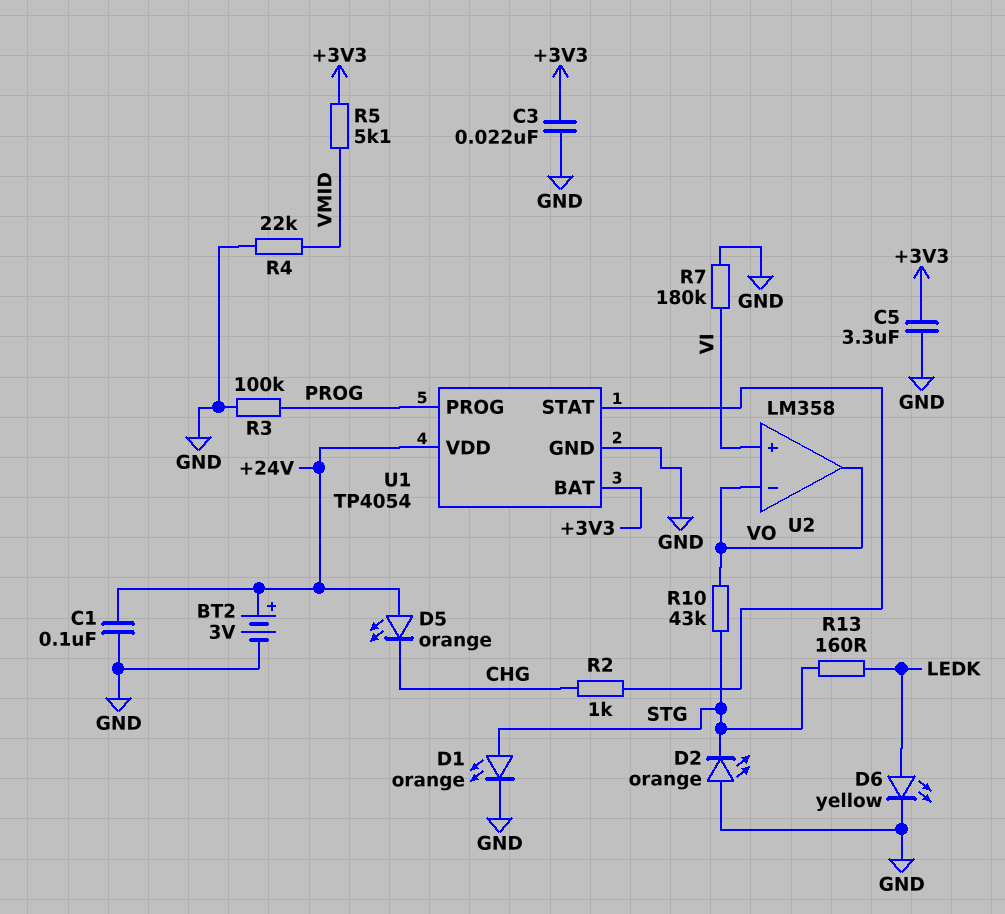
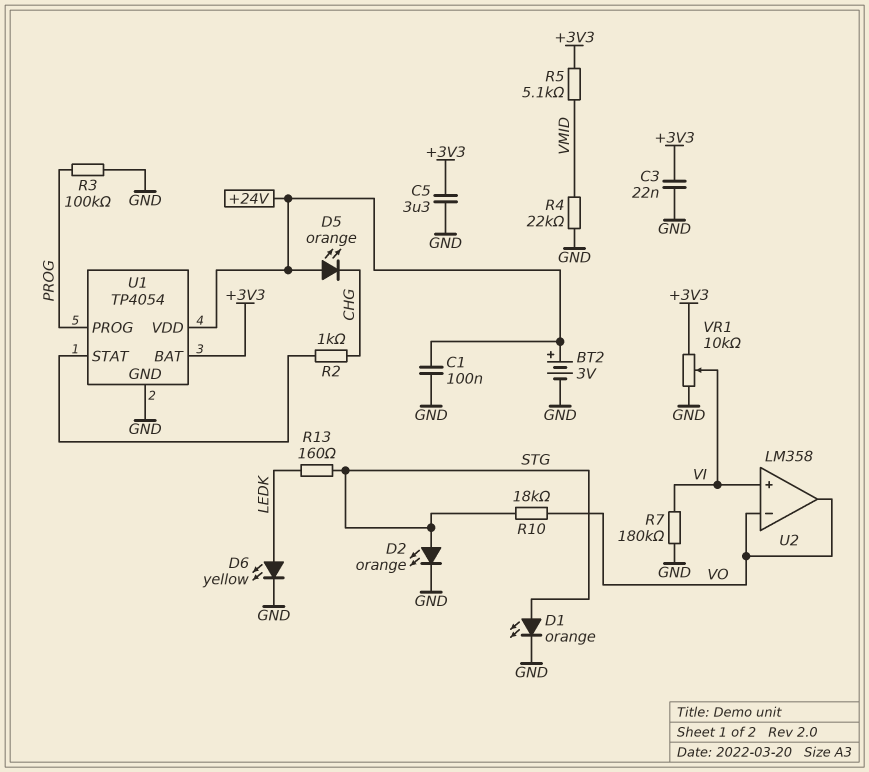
D2: LED orange (A GND, K STG) -> LED orange (A STG, K GND)
R10: 43k (STG, VO) -> 18k (STG, VO)
VR1: none -> 10k (+3V3, GND, wiper VI)

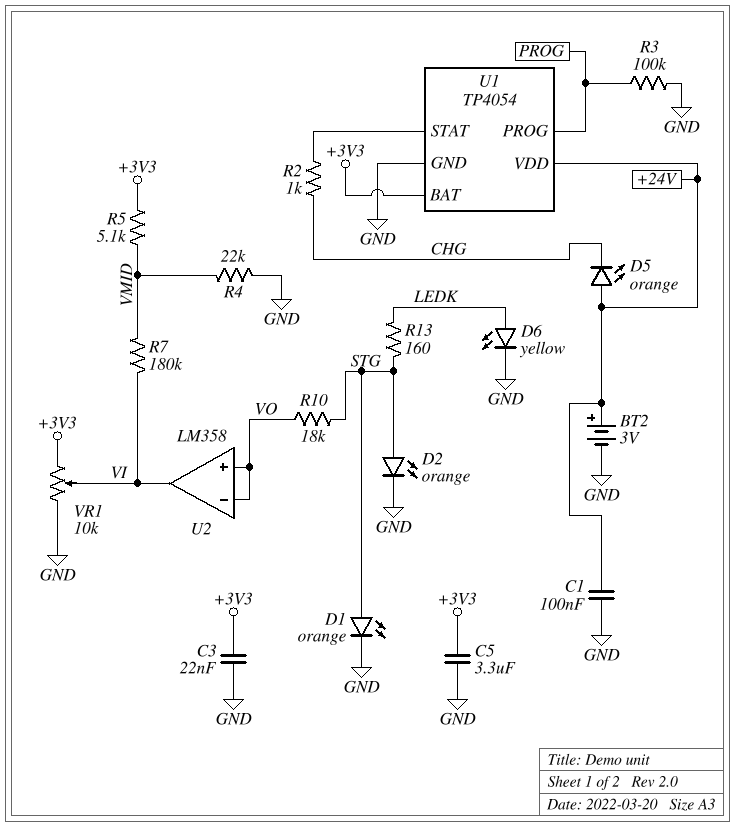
R7: 180k (GND, VI) -> 180k (VI, VMID)
U2 pin in+: VI -> VO
U2 pin out: VO -> VI

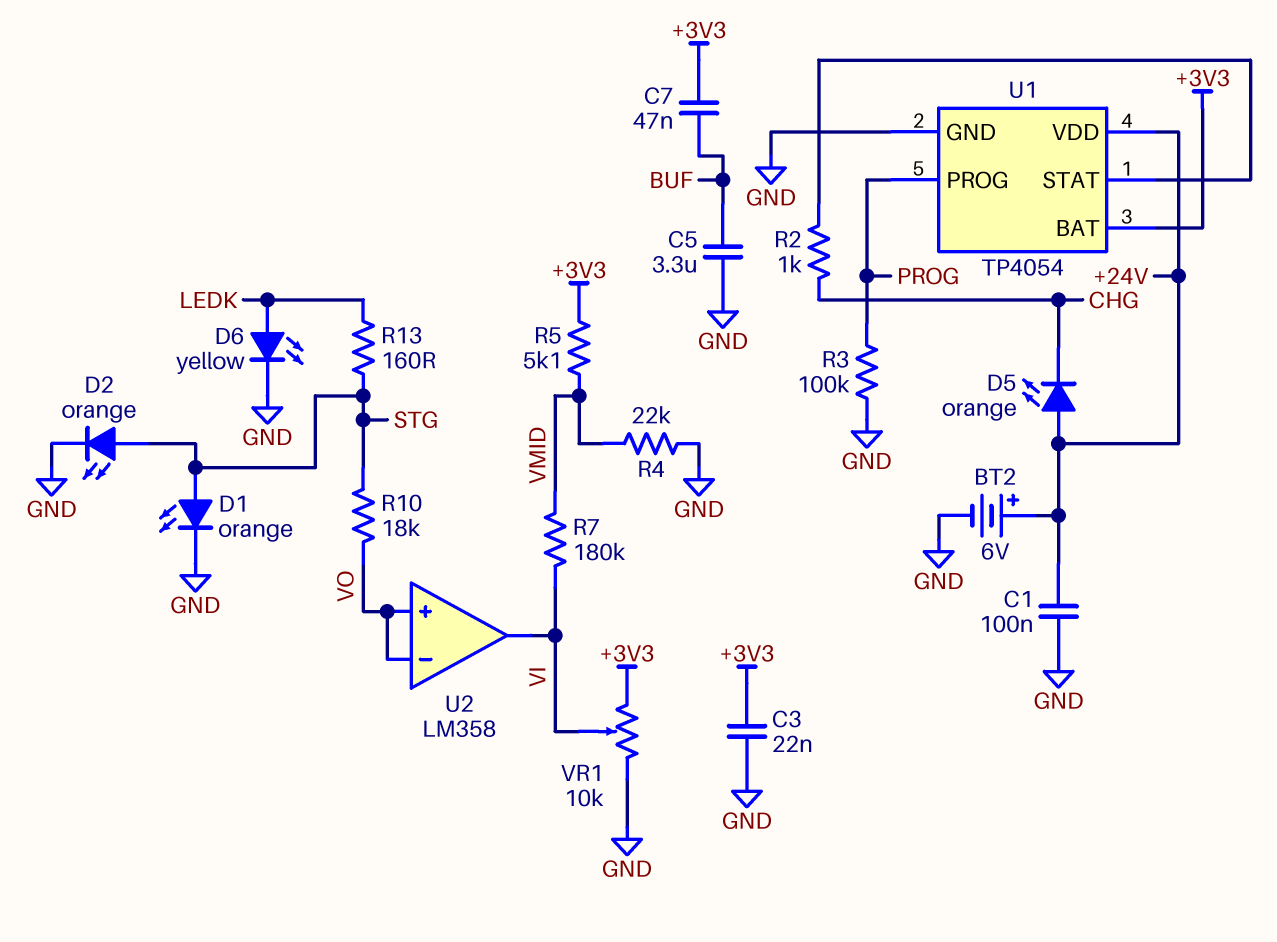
BT2: 3V (plus +24V, minus GND) -> 6V (plus +24V, minus GND)
C5: 3.3uF (+3V3, GND) -> 3.3uF (BUF, GND)
C7: none -> 47nF (+3V3, BUF)

